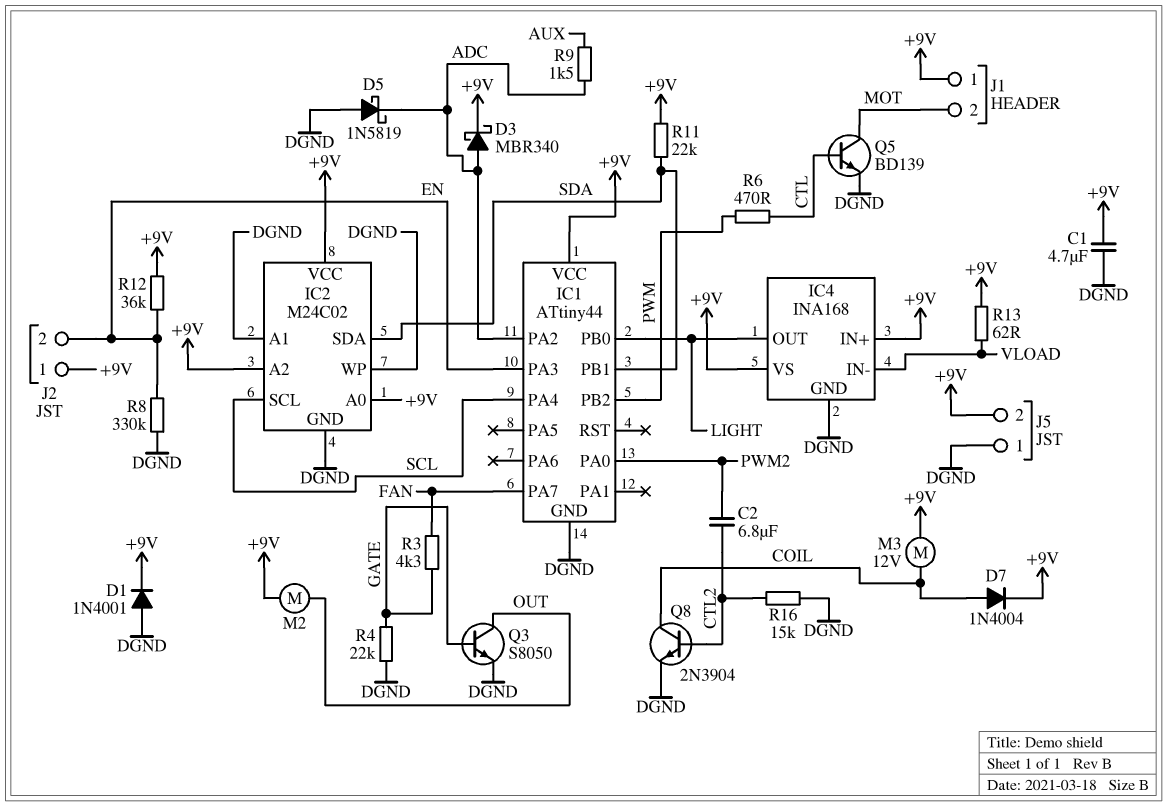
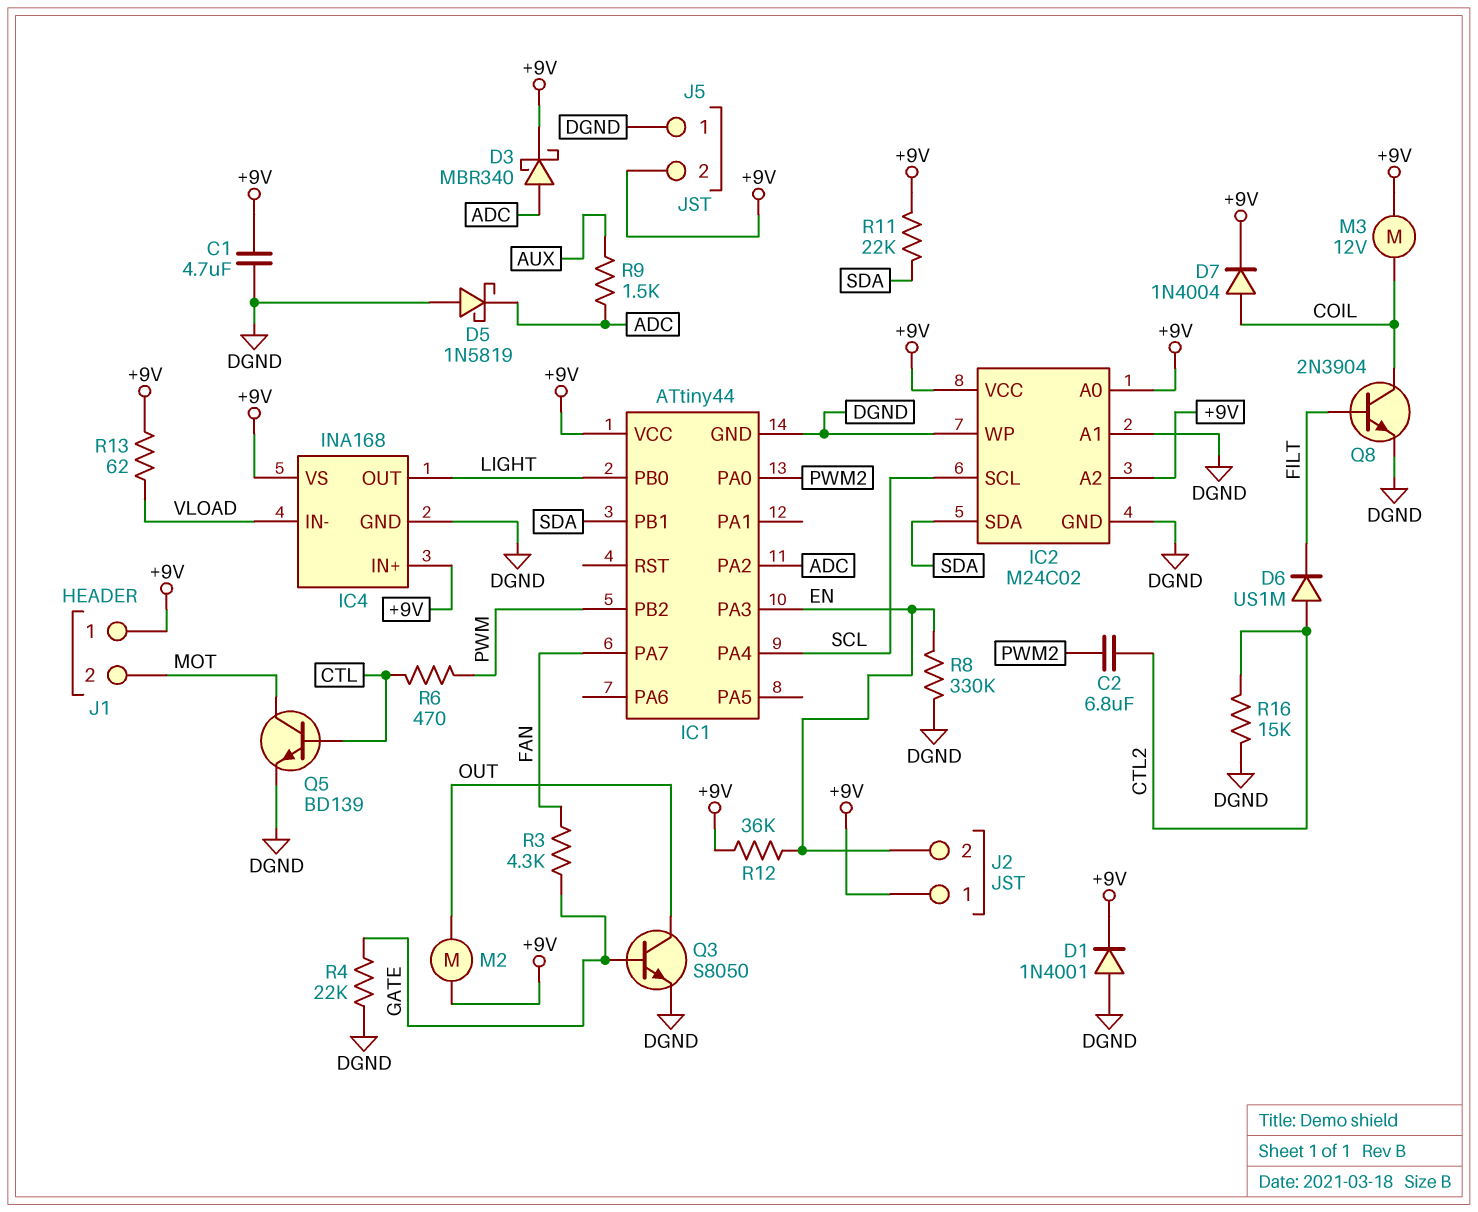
D6: none -> diode US1M (A CTL2, K FILT)
Q8: NPN 2N3904 (B CTL2, C COIL, E DGND) -> NPN 2N3904 (B FILT, C COIL, E DGND)

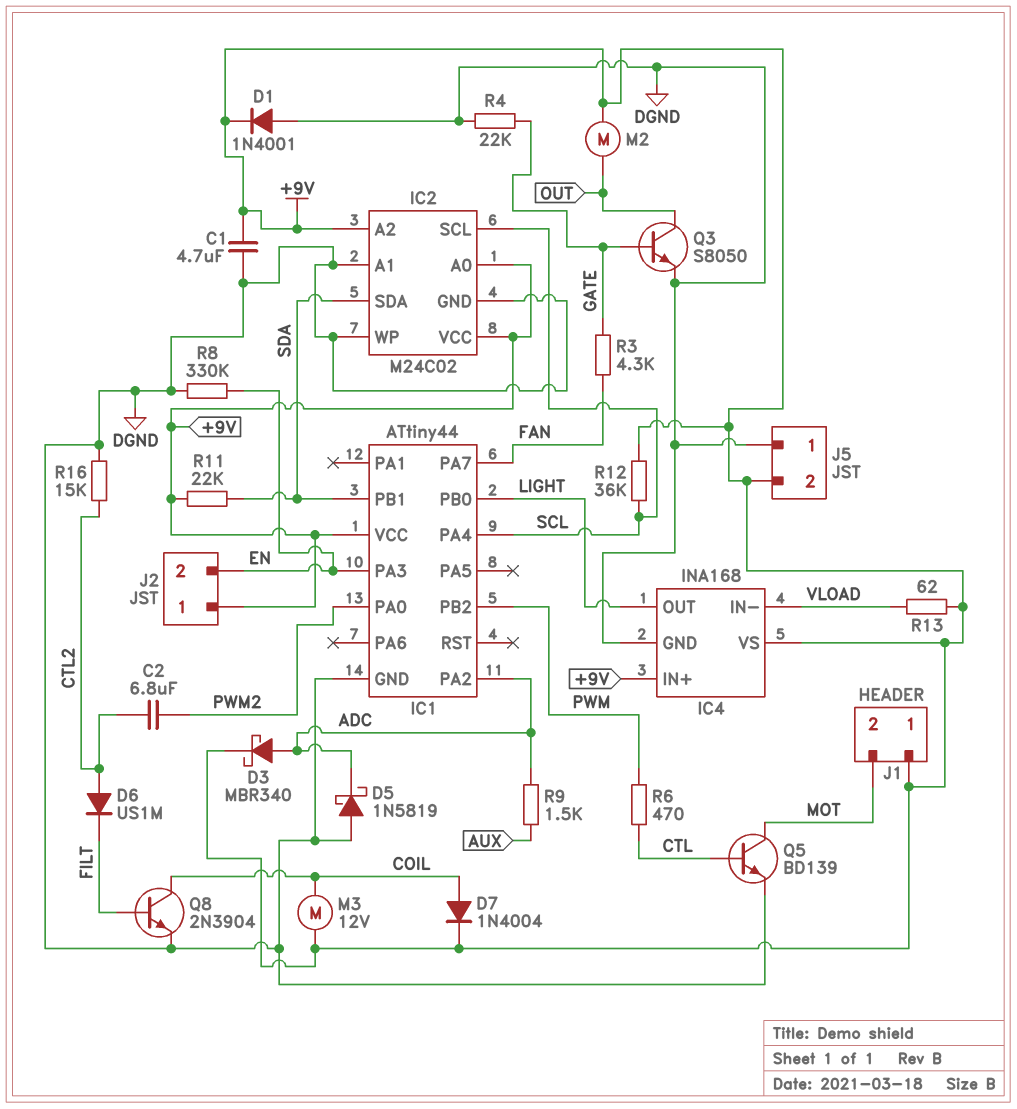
R12: 36k (+9V, EN) -> 36k (+9V, SCL)

